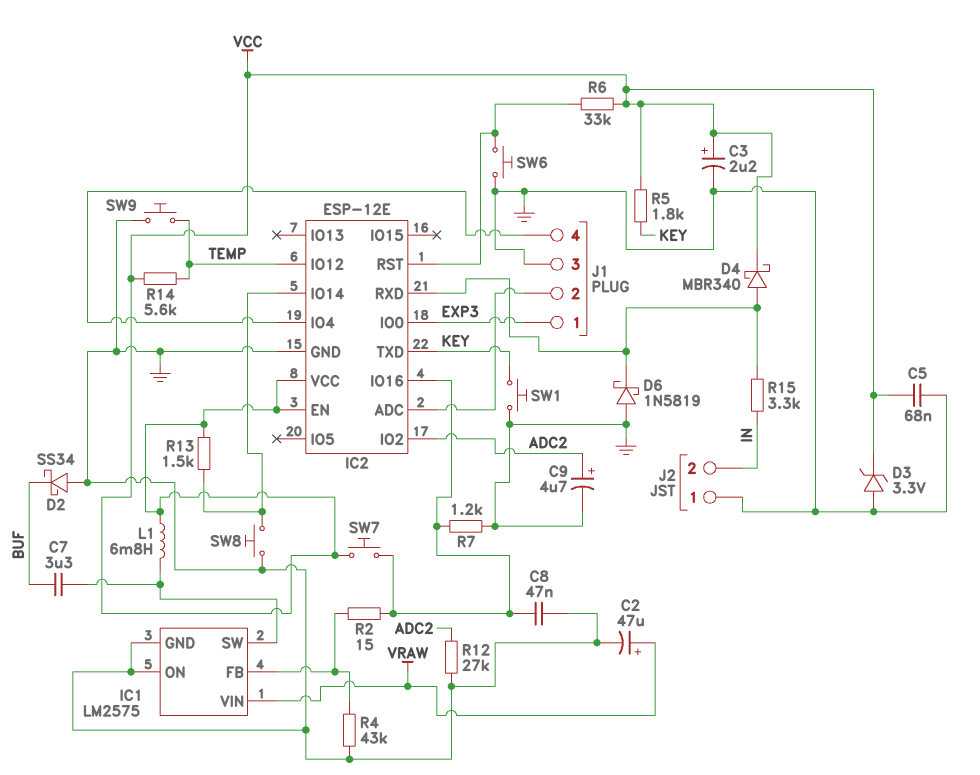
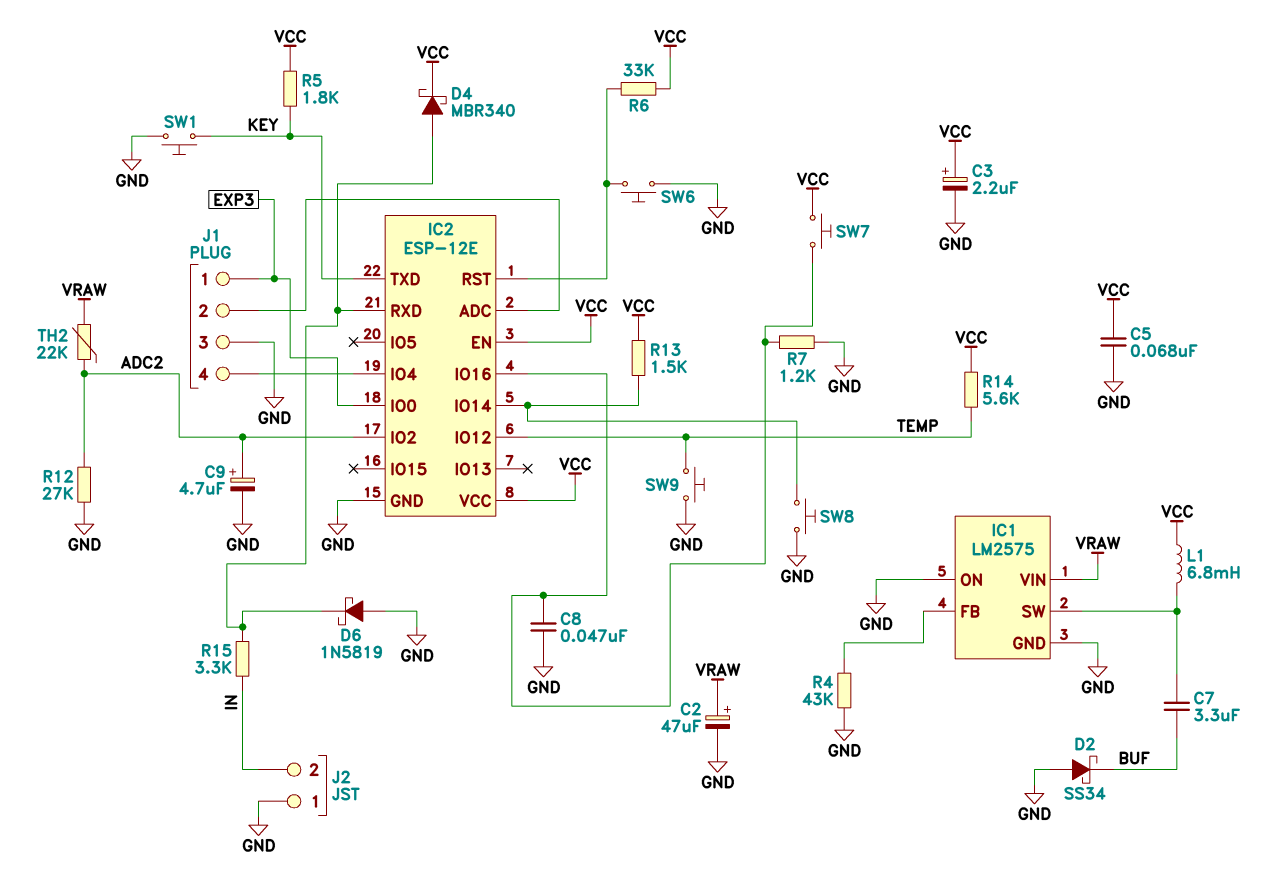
D3: zener 3.3V (A GND, K VCC) -> none
R2: 15 (IC1/FB, IC2/IO16) -> none
TH2: none -> 22k (ADC2, VRAW)

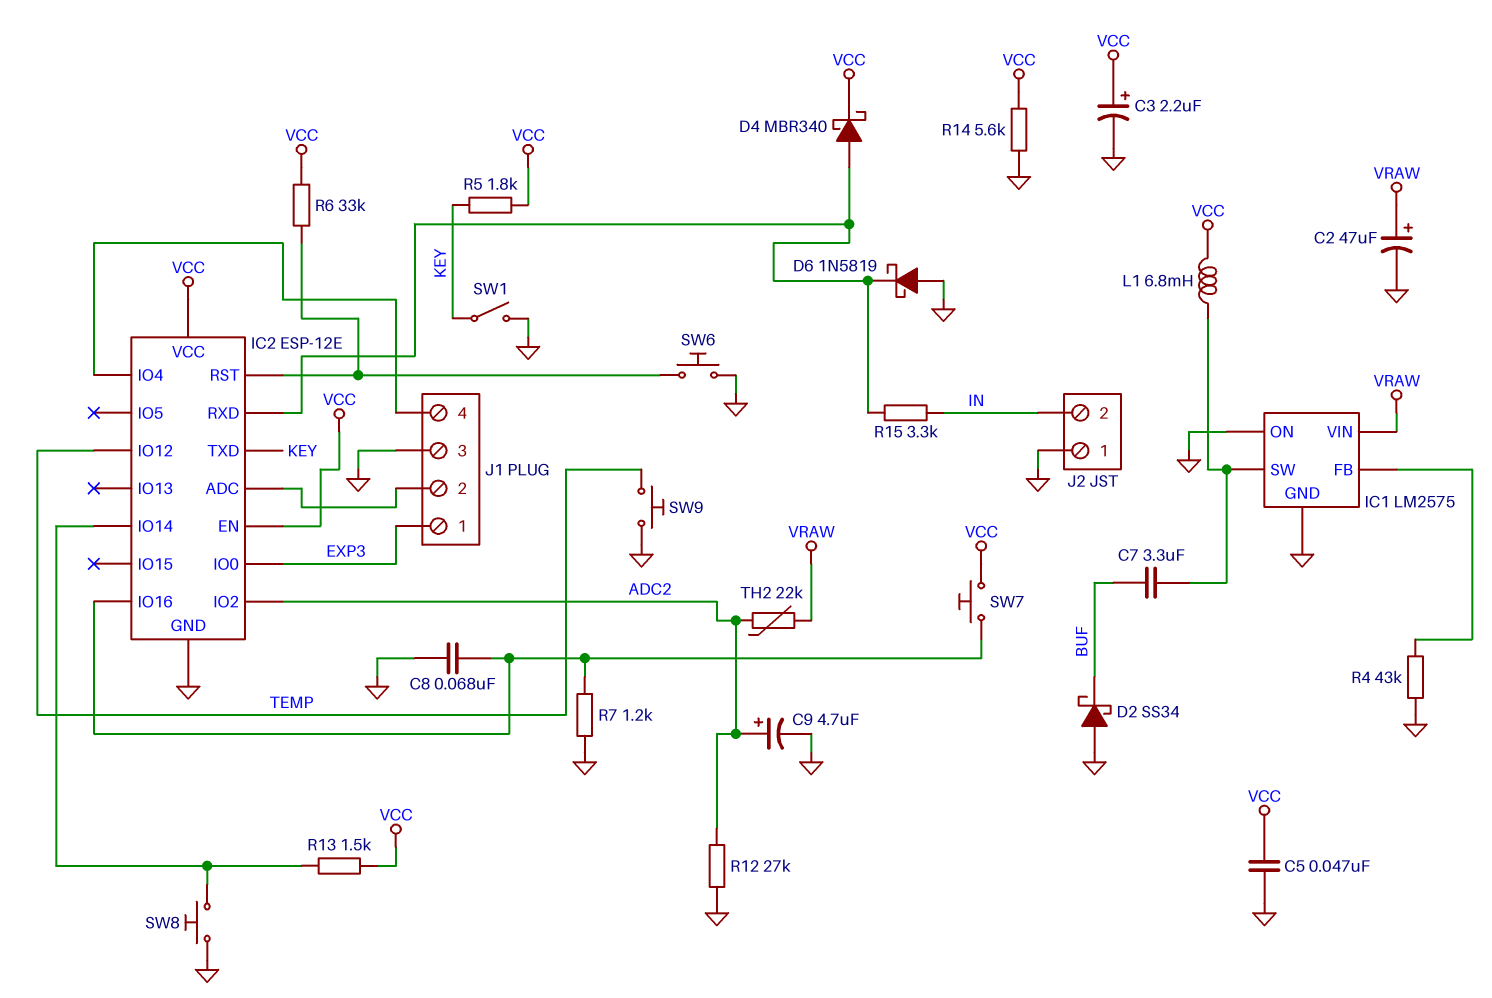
C5: 68nF (GND, VCC) -> 47nF (GND, VCC)
C8: 47nF (GND, IC2/IO16) -> 68nF (GND, IC2/IO16)
R14: 5.6k (TEMP, VCC) -> 5.6k (GND, VCC)
SW1: button (GND, KEY) -> switch (GND, KEY)

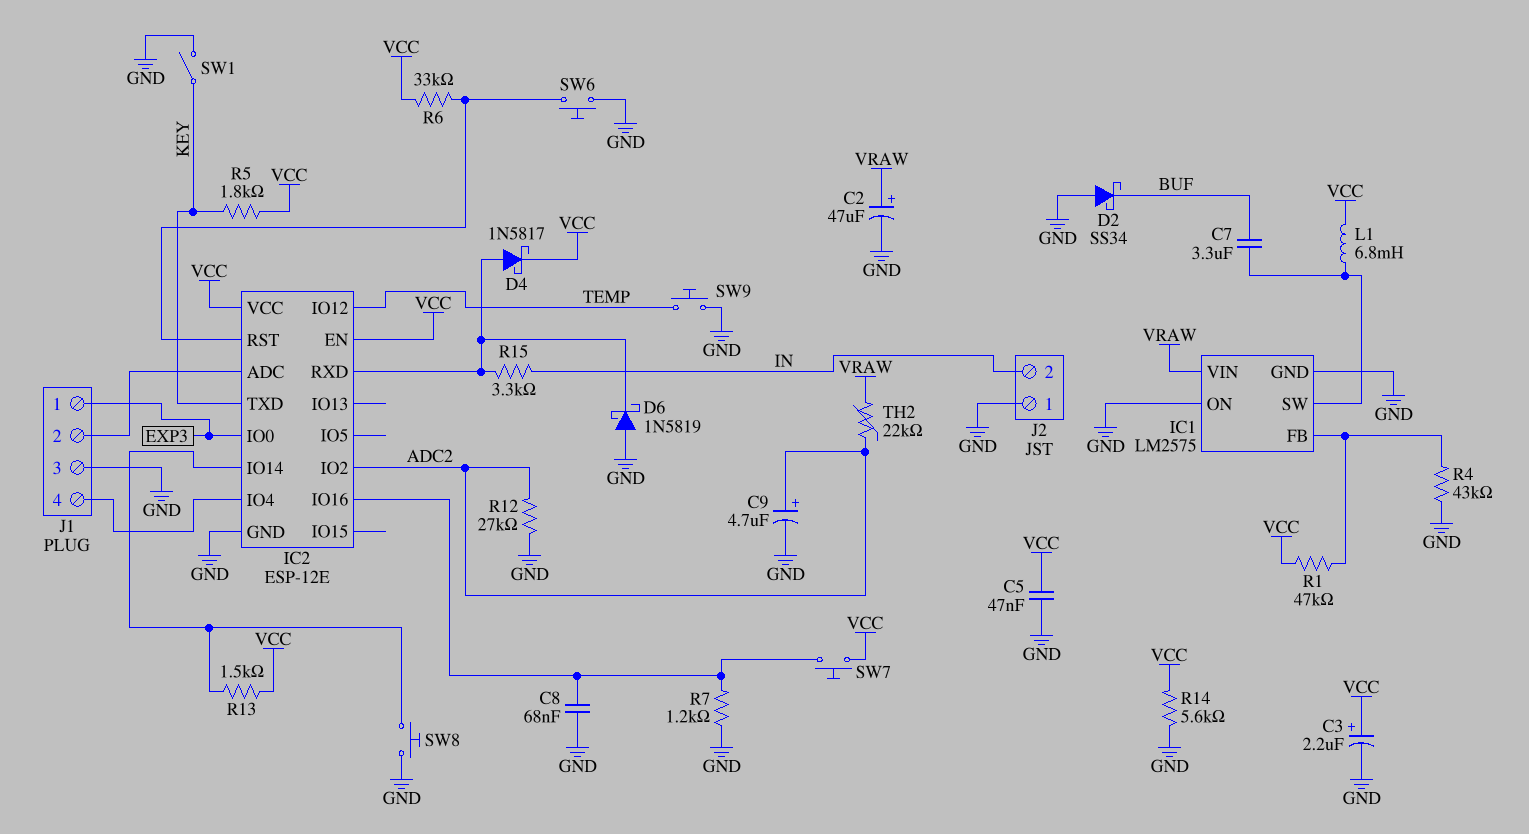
D4: schottky MBR340 (A IC2/RXD, K VCC) -> schottky 1N5817 (A IC2/RXD, K VCC)
R1: none -> 47k (IC1/FB, VCC)

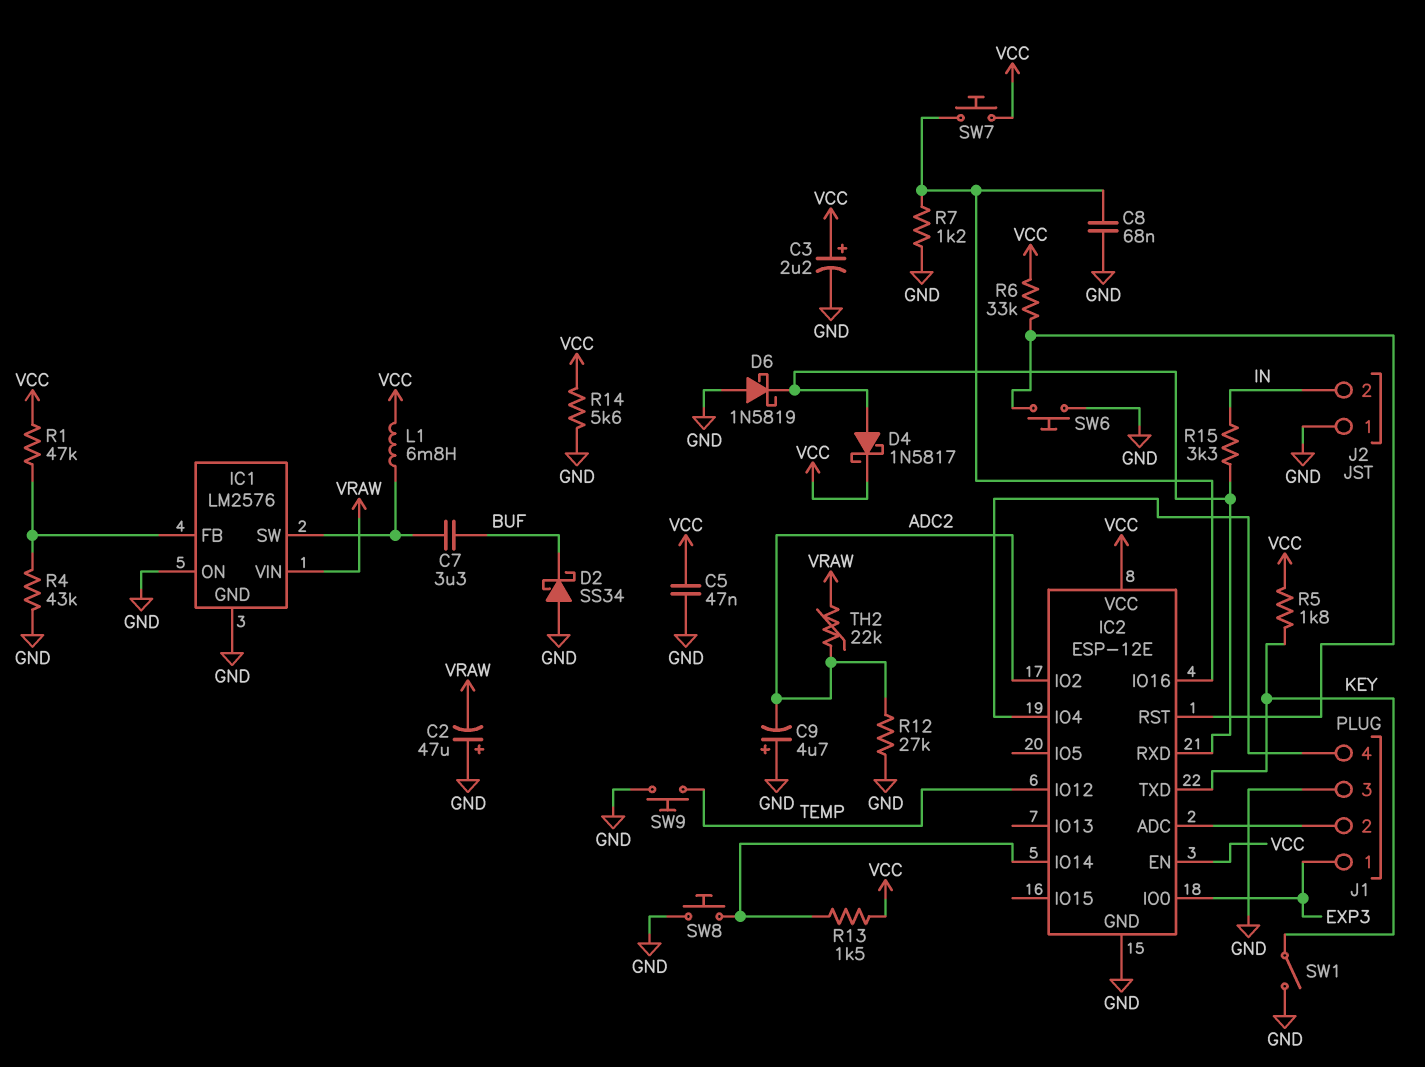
C2: 47uF (plus VRAW, minus GND) -> 47uF (plus GND, minus VRAW)
C9: 4.7uF (plus ADC2, minus GND) -> 4.7uF (plus GND, minus ADC2)
IC1: LM2575 -> LM2576

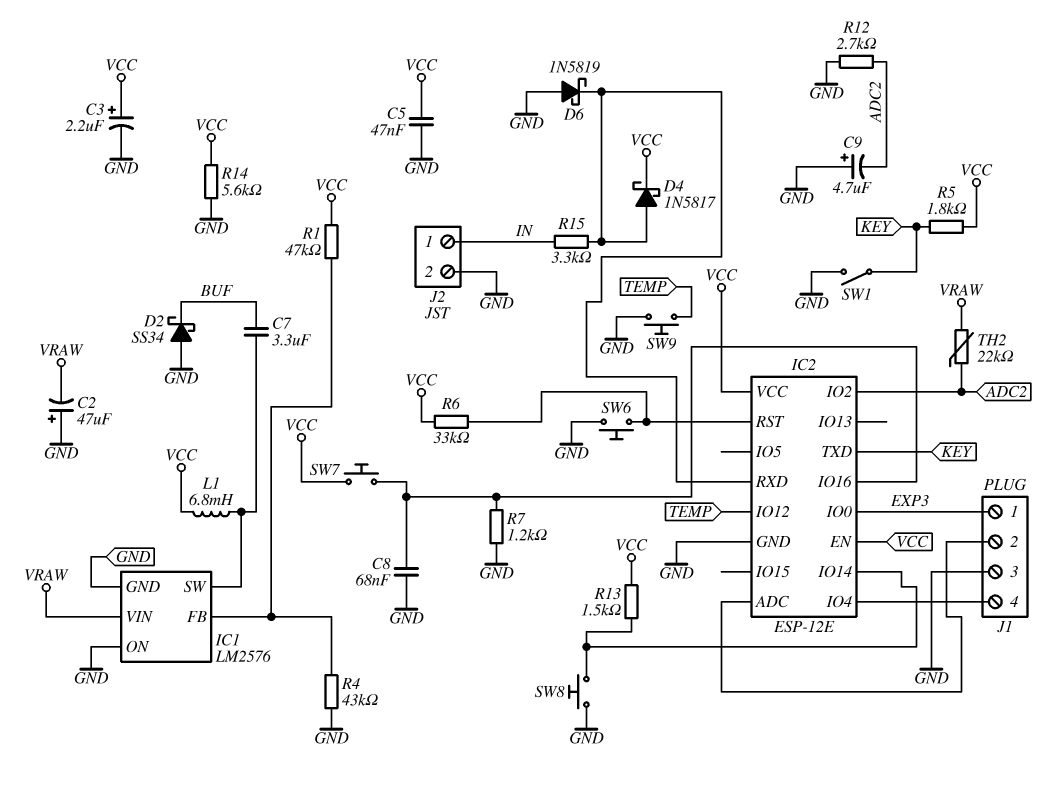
J2 pin 1: GND -> IN
J2 pin 2: IN -> GND
R12: 27k (ADC2, GND) -> 2.7k (ADC2, GND)

